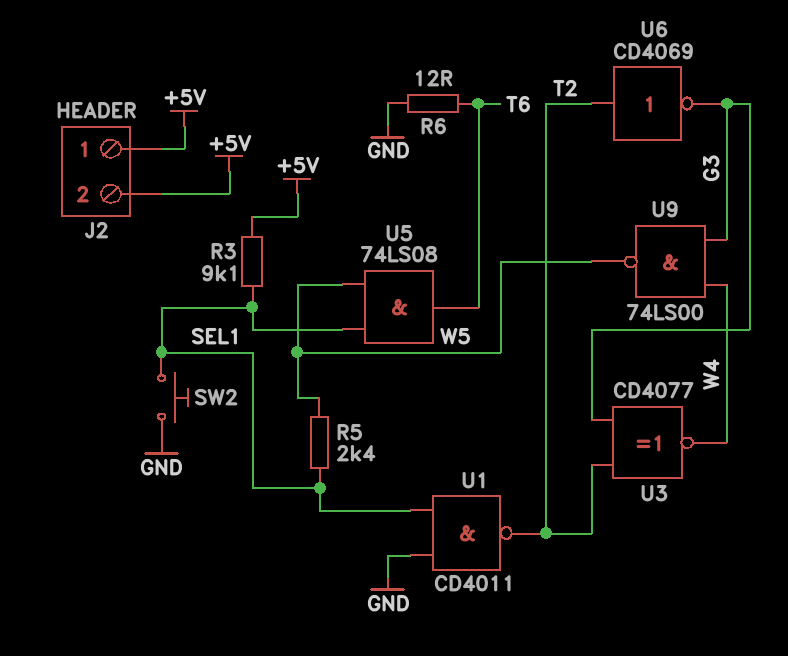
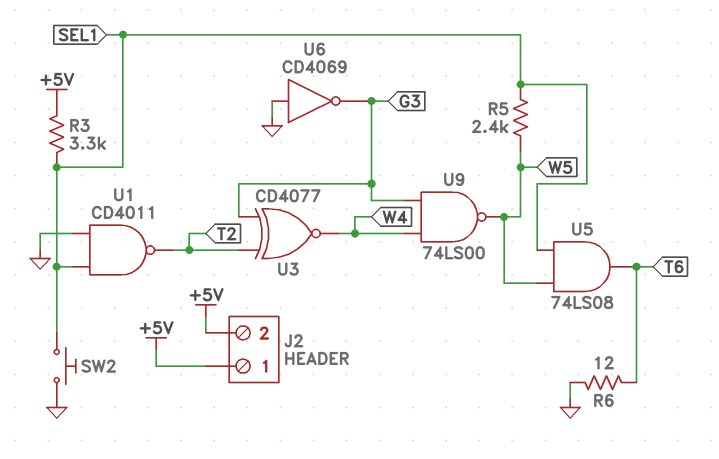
R3: 9.1k (+5V, SEL1) -> 3.3k (+5V, SEL1)
U6: NOT CD4069 (in T2, out G3) -> NOT CD4069 (in GND, out G3)

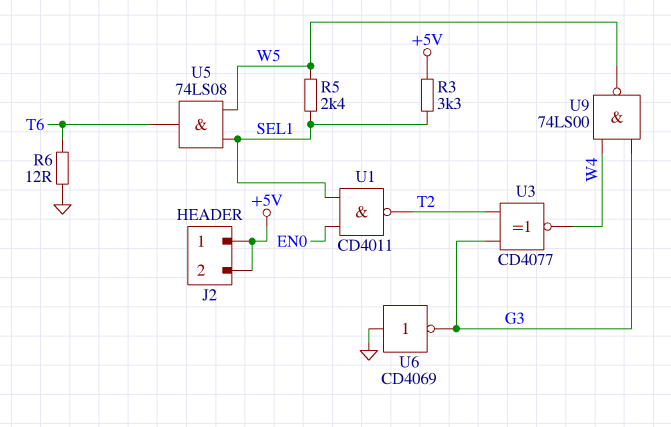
SW2: button (GND, SEL1) -> none
U1: NAND CD4011 (in GND, in SEL1, out T2) -> NAND CD4011 (in EN0, in SEL1, out T2)

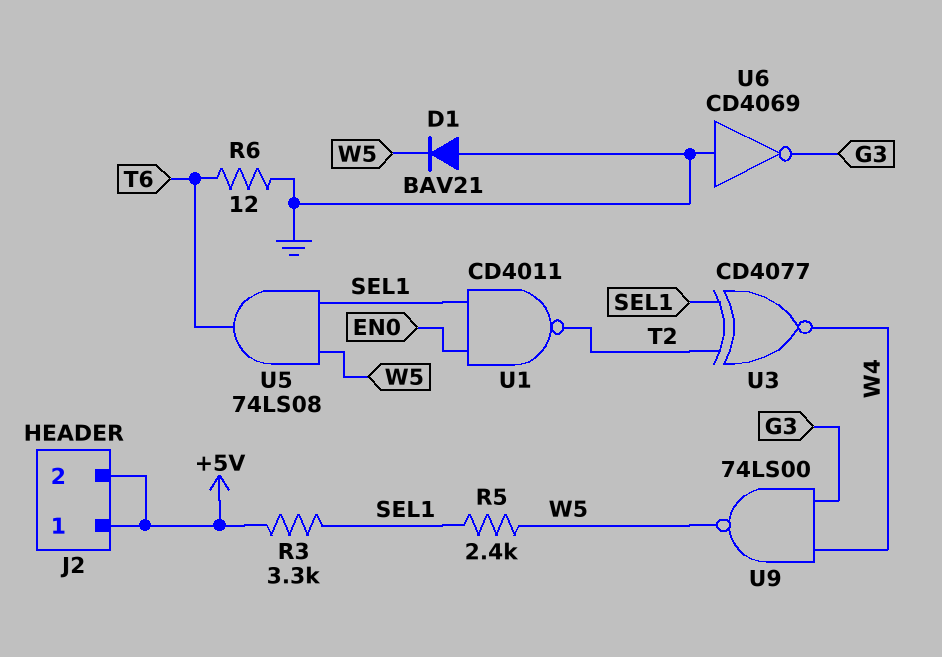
D1: none -> diode BAV21 (A GND, K W5)
U3: XNOR CD4077 (in G3, in T2, out W4) -> XNOR CD4077 (in SEL1, in T2, out W4)

